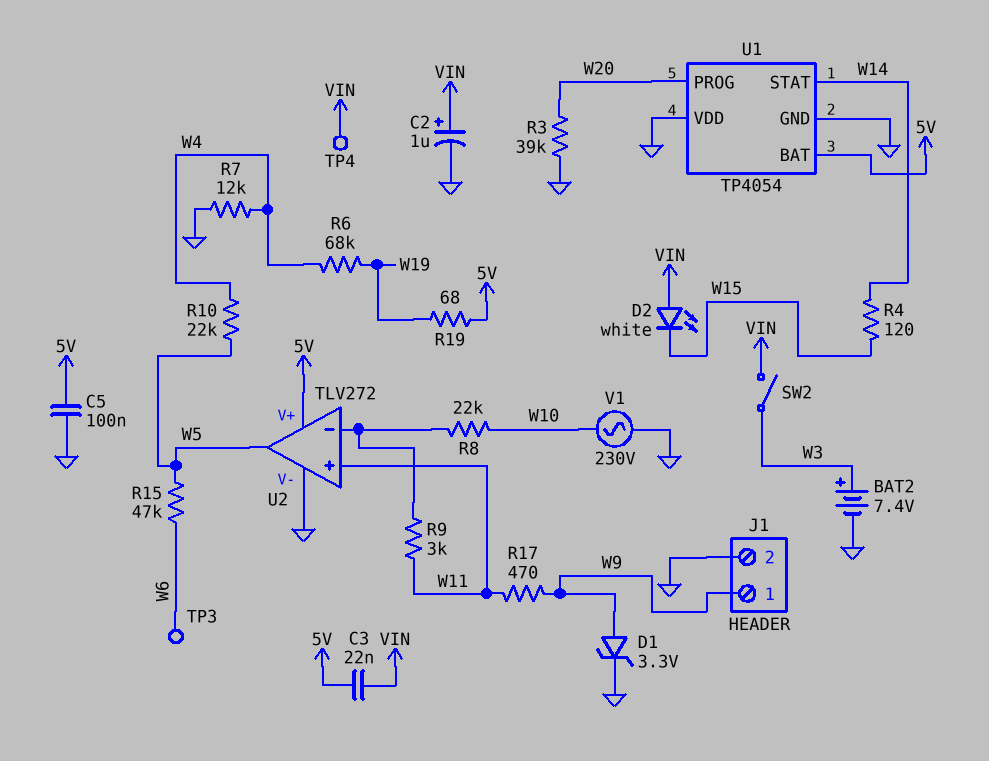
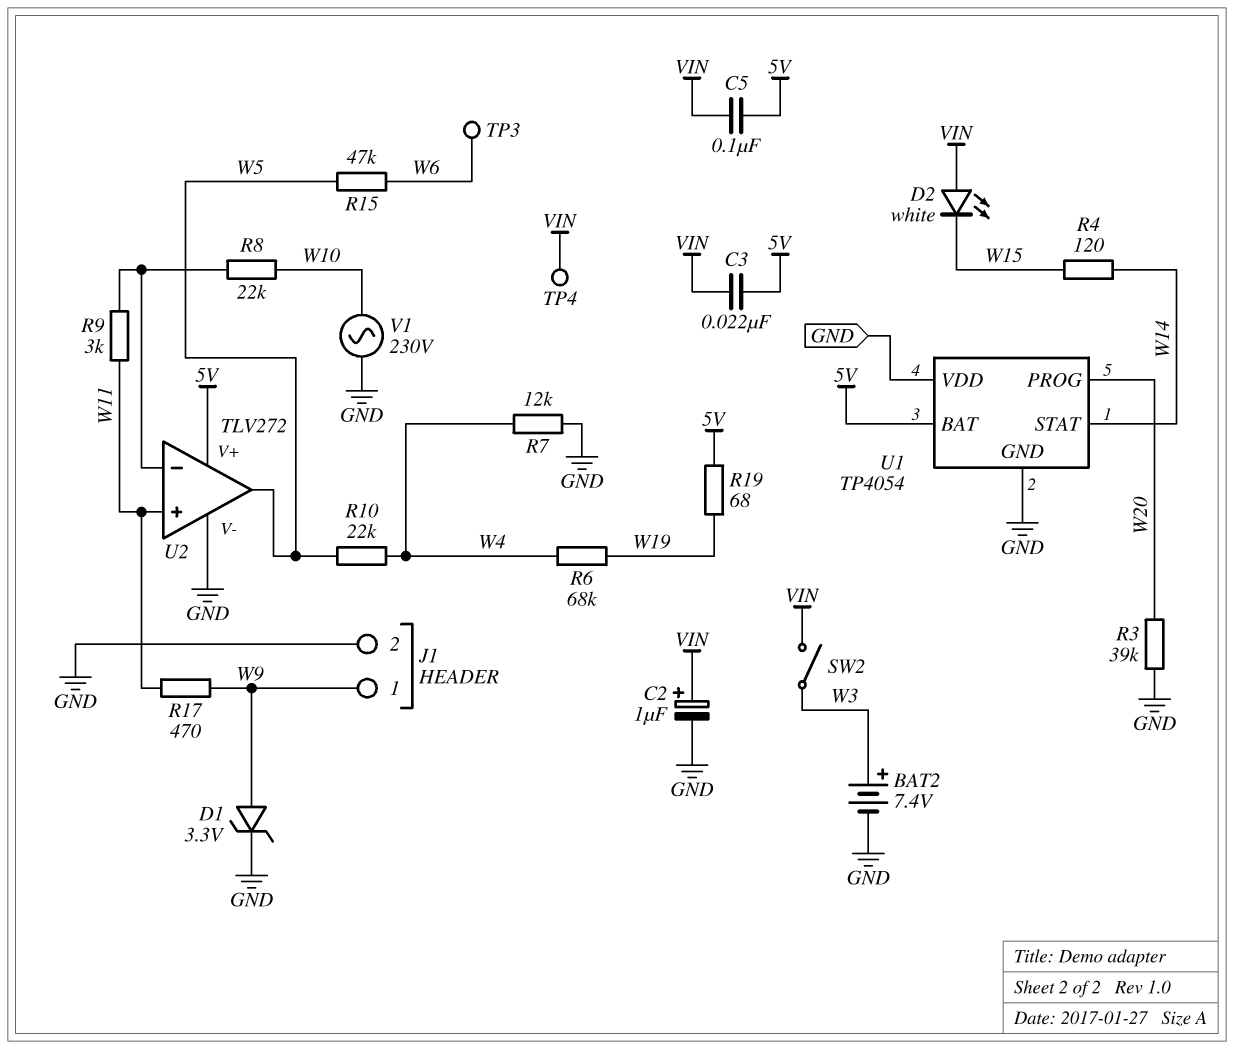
C5: 100nF (5V, GND) -> 100nF (5V, VIN)

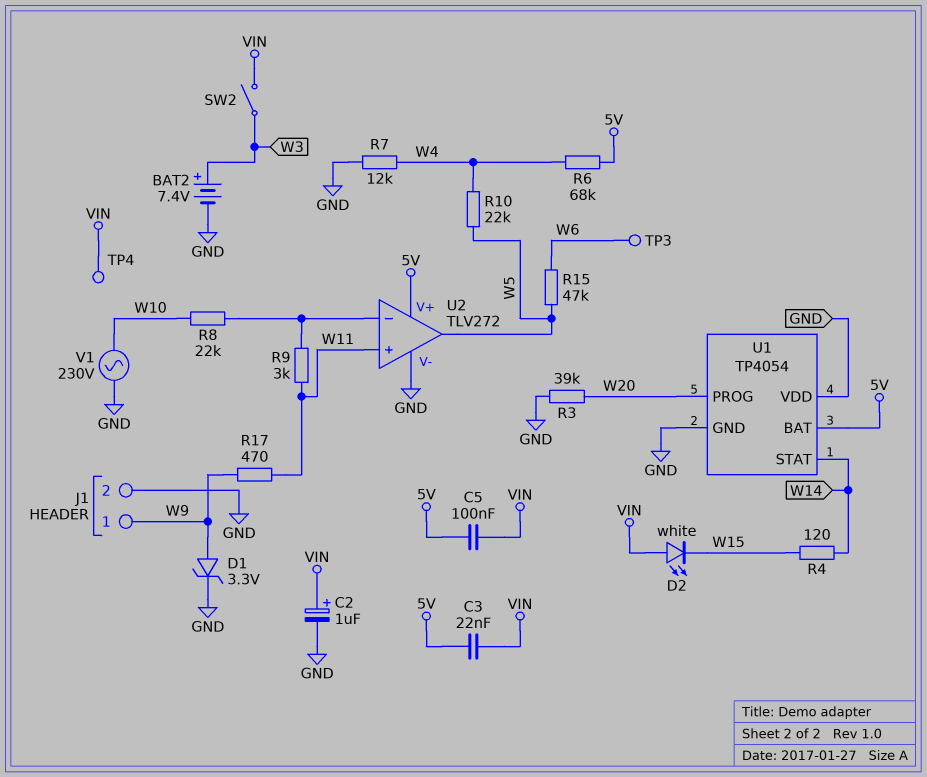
R6: 68k (W4, W19) -> 68k (5V, W4)
R19: 68 (5V, W19) -> none

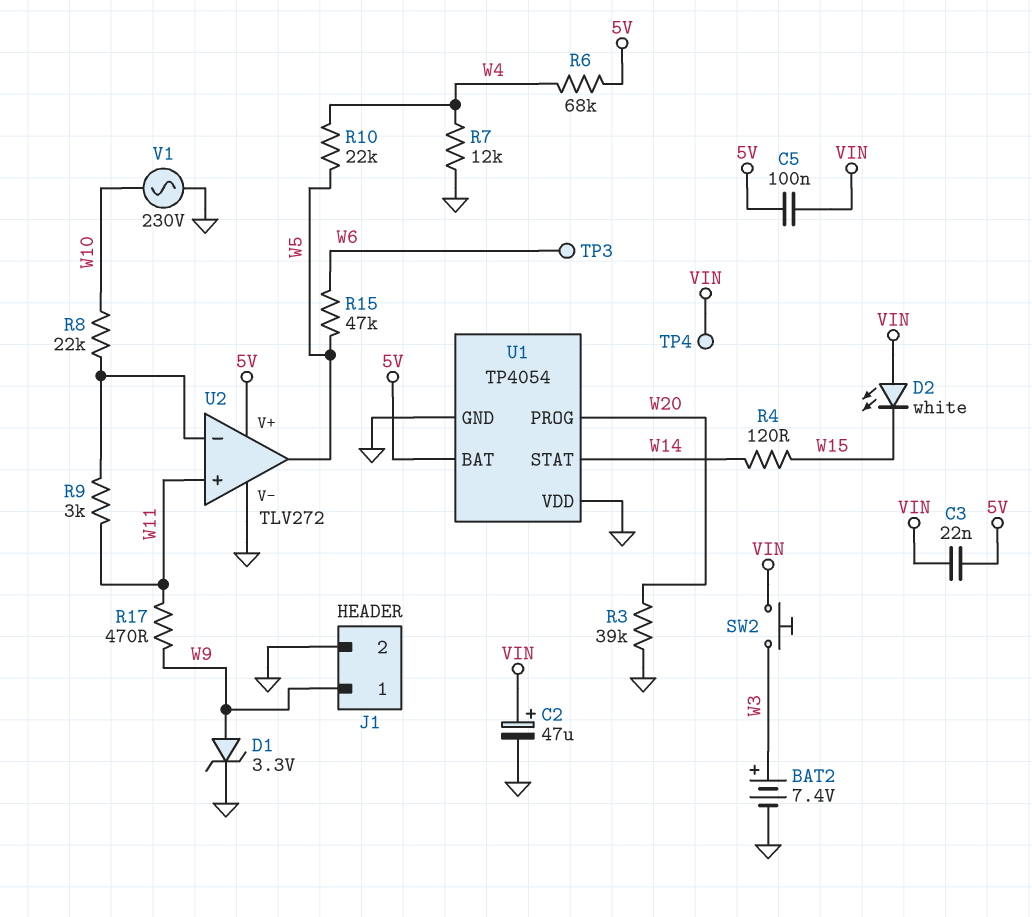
C2: 1uF (plus VIN, minus GND) -> 47uF (plus VIN, minus GND)
SW2: switch (VIN, W3) -> button (VIN, W3)

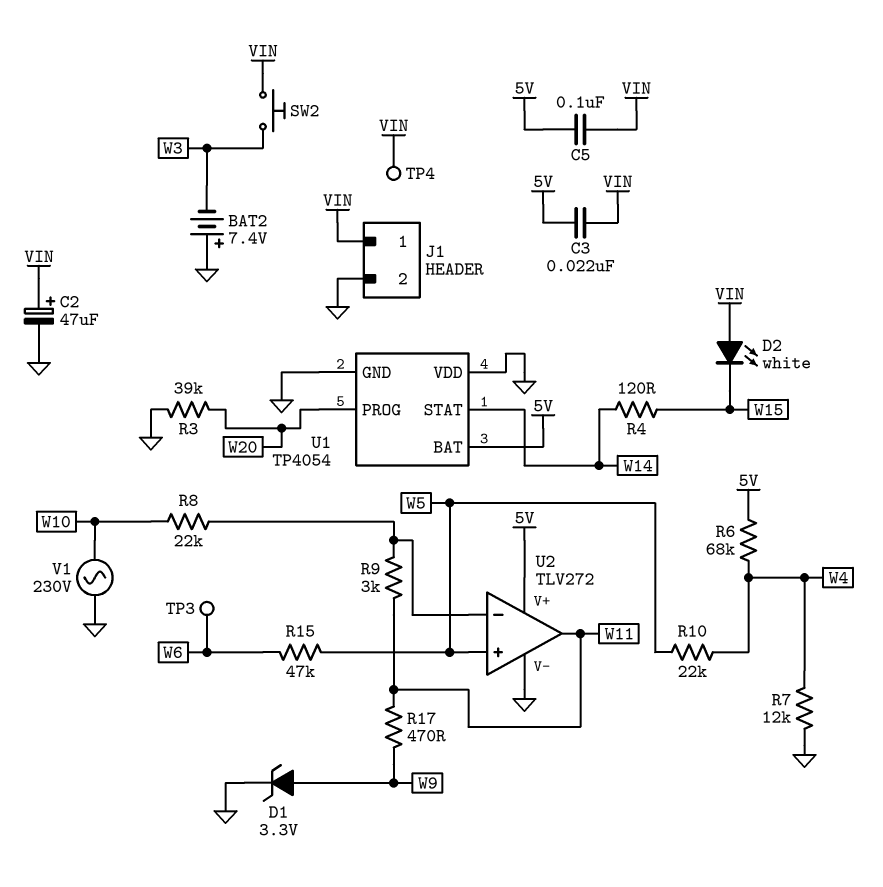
BAT2: 7.4V (plus W3, minus GND) -> 7.4V (plus GND, minus W3)
J1 pin 1: W9 -> VIN
U2 pin in+: W11 -> W5
U2 pin out: W5 -> W11

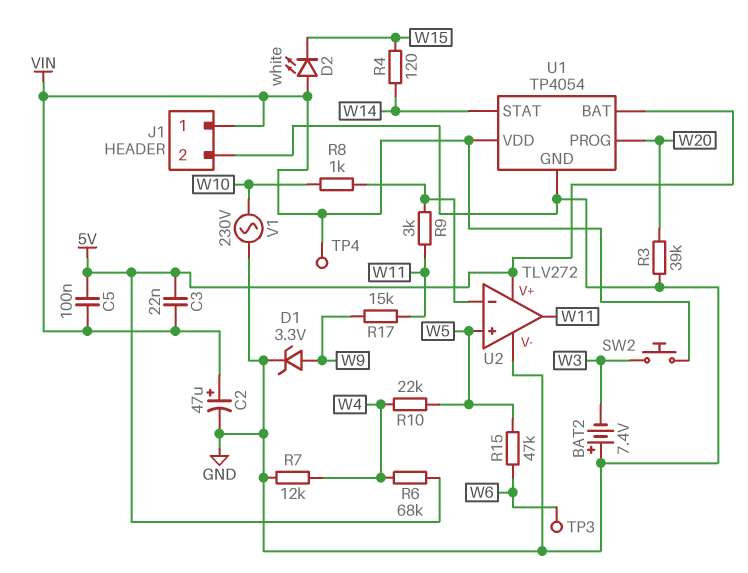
R8: 22k (U2/in-, W10) -> 1k (U2/in-, W10)
R17: 470 (W9, W11) -> 15k (W9, W11)
U1 pin VDD: GND -> VIN

